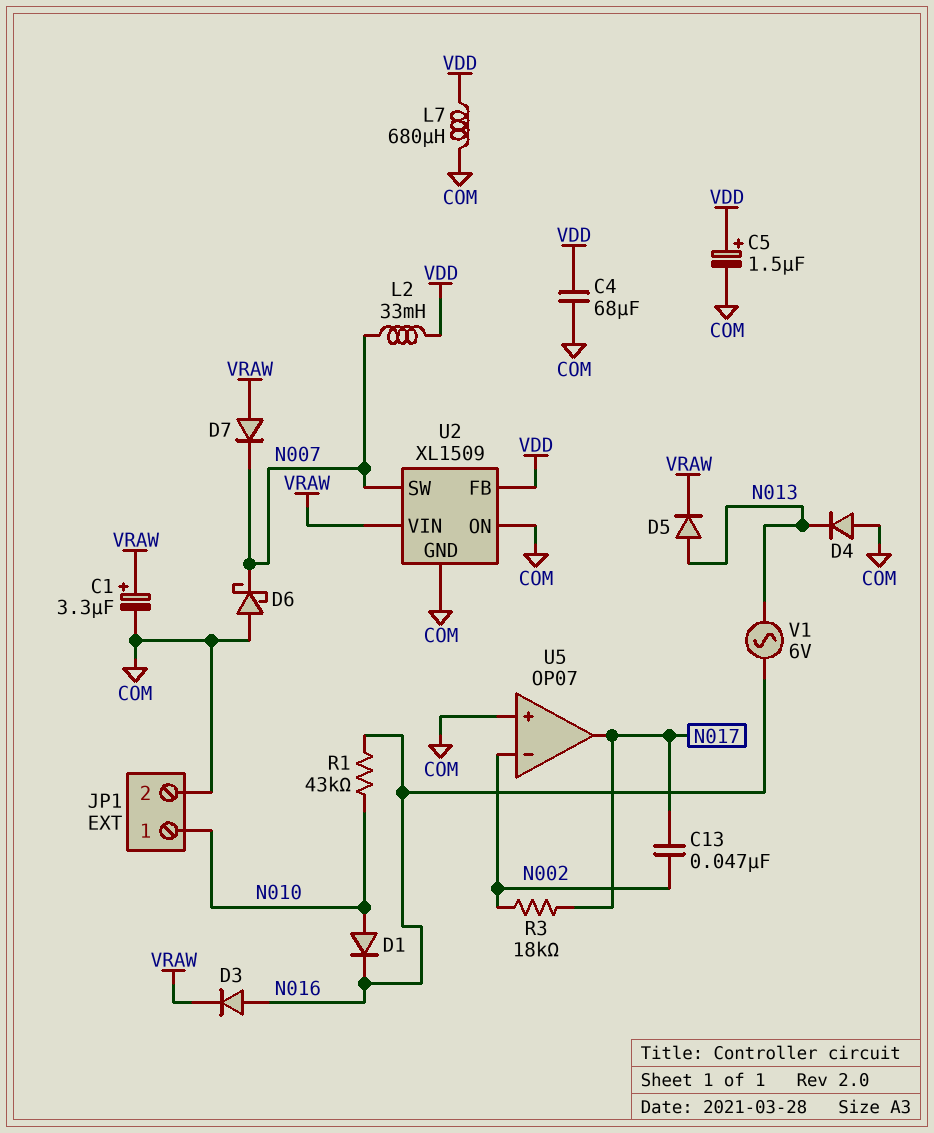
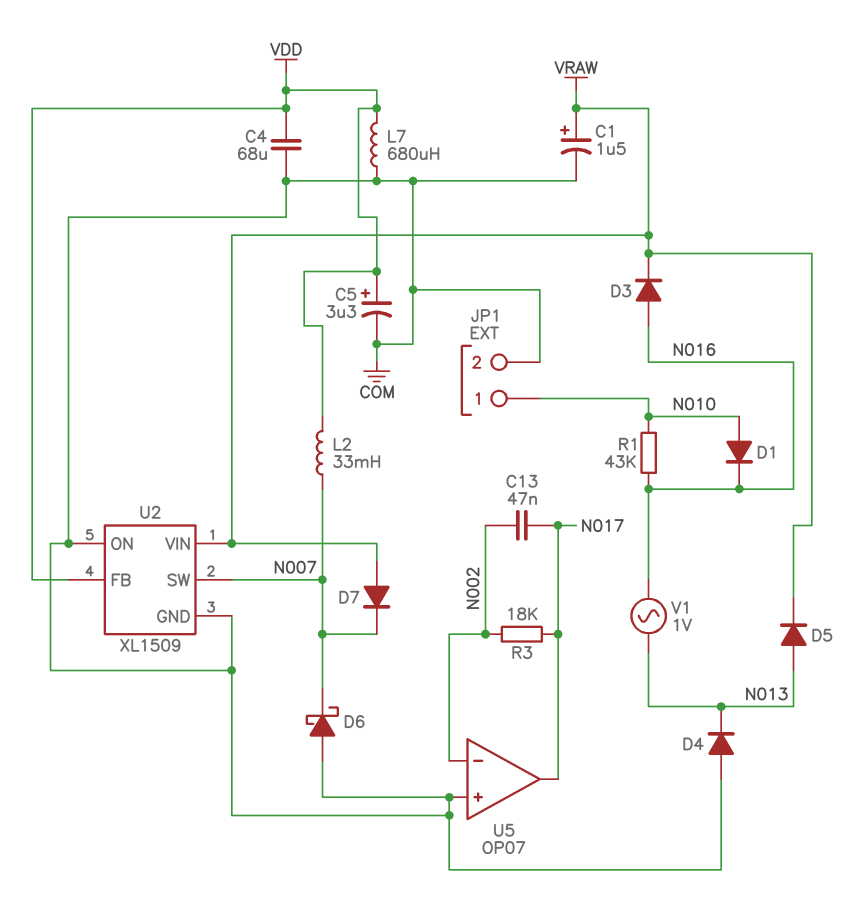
C1: 3.3uF (plus VRAW, minus COM) -> 1.5uF (plus VRAW, minus COM)
C5: 1.5uF (plus VDD, minus COM) -> 3.3uF (plus VDD, minus COM)
V1: AC 6V (N013, N016) -> AC 1V (N013, N016)

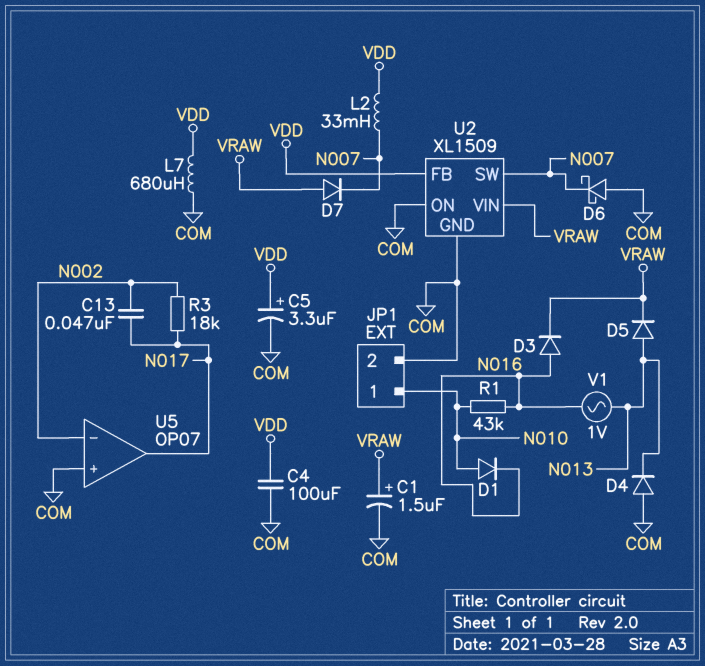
C4: 68uF (COM, VDD) -> 100uF (COM, VDD)

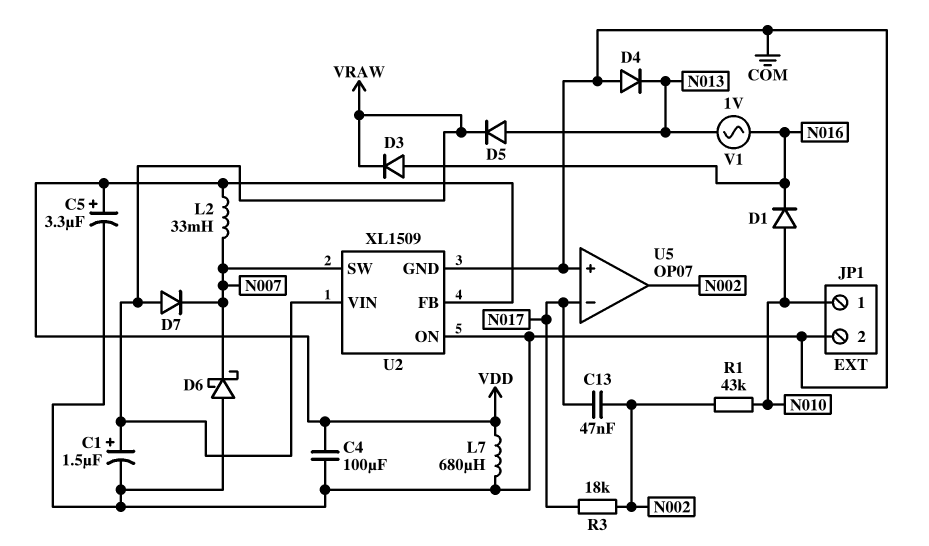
R1: 43k (N010, N016) -> 43k (N002, N010)
U5 pin in-: N002 -> N017
U5 pin out: N017 -> N002

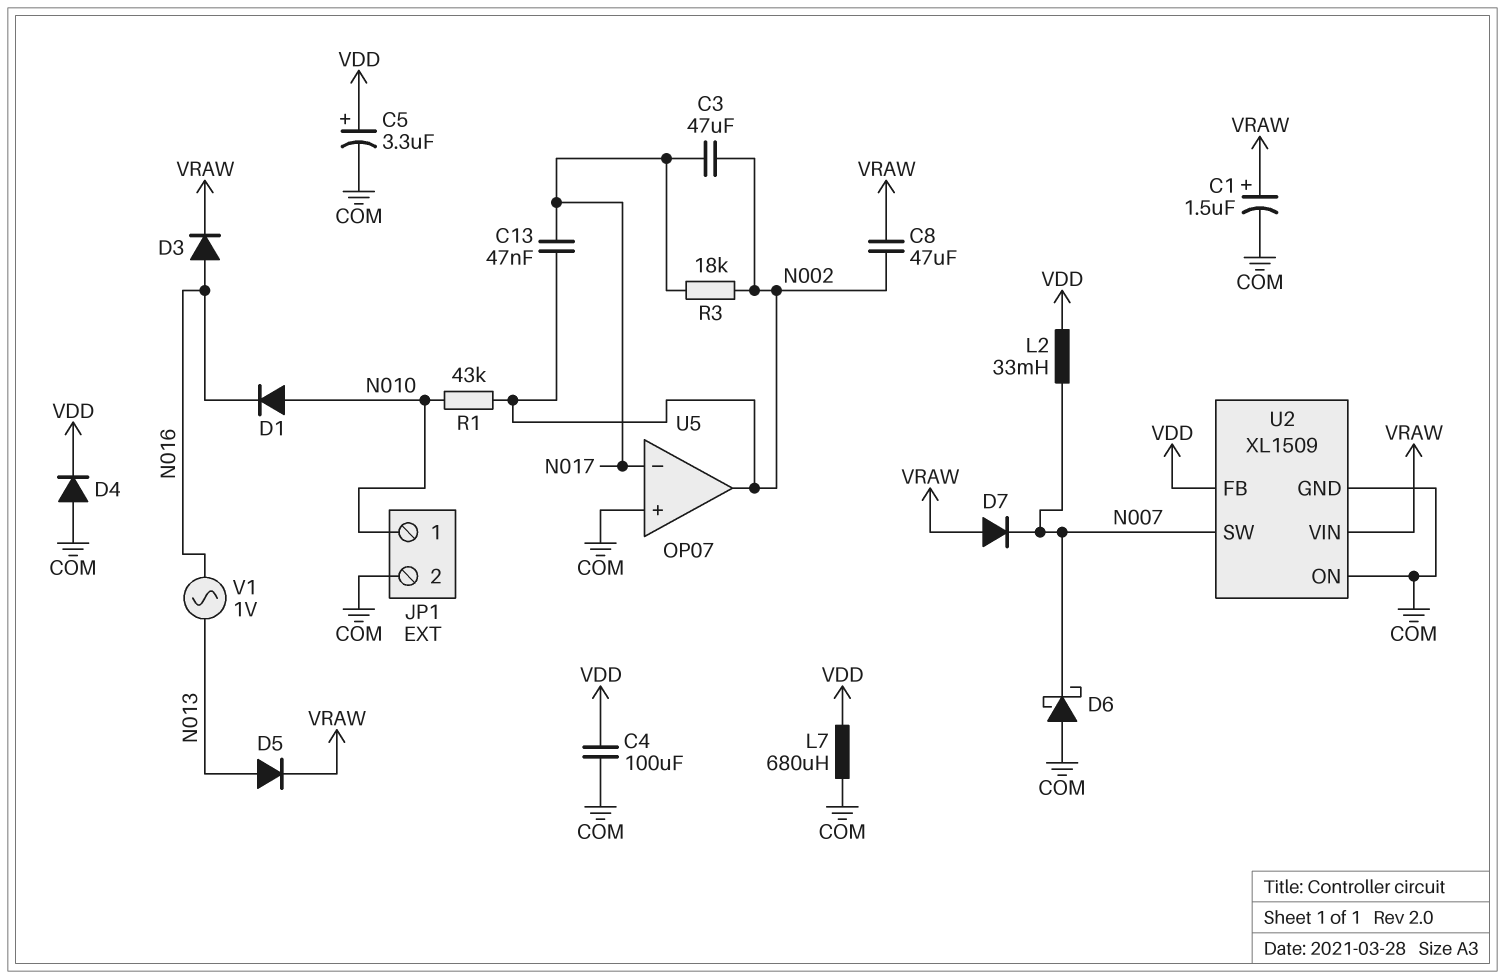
C3: none -> 47uF (N002, N017)
C8: none -> 47uF (N002, VRAW)
D4: diode (A COM, K N013) -> diode (A COM, K VDD)

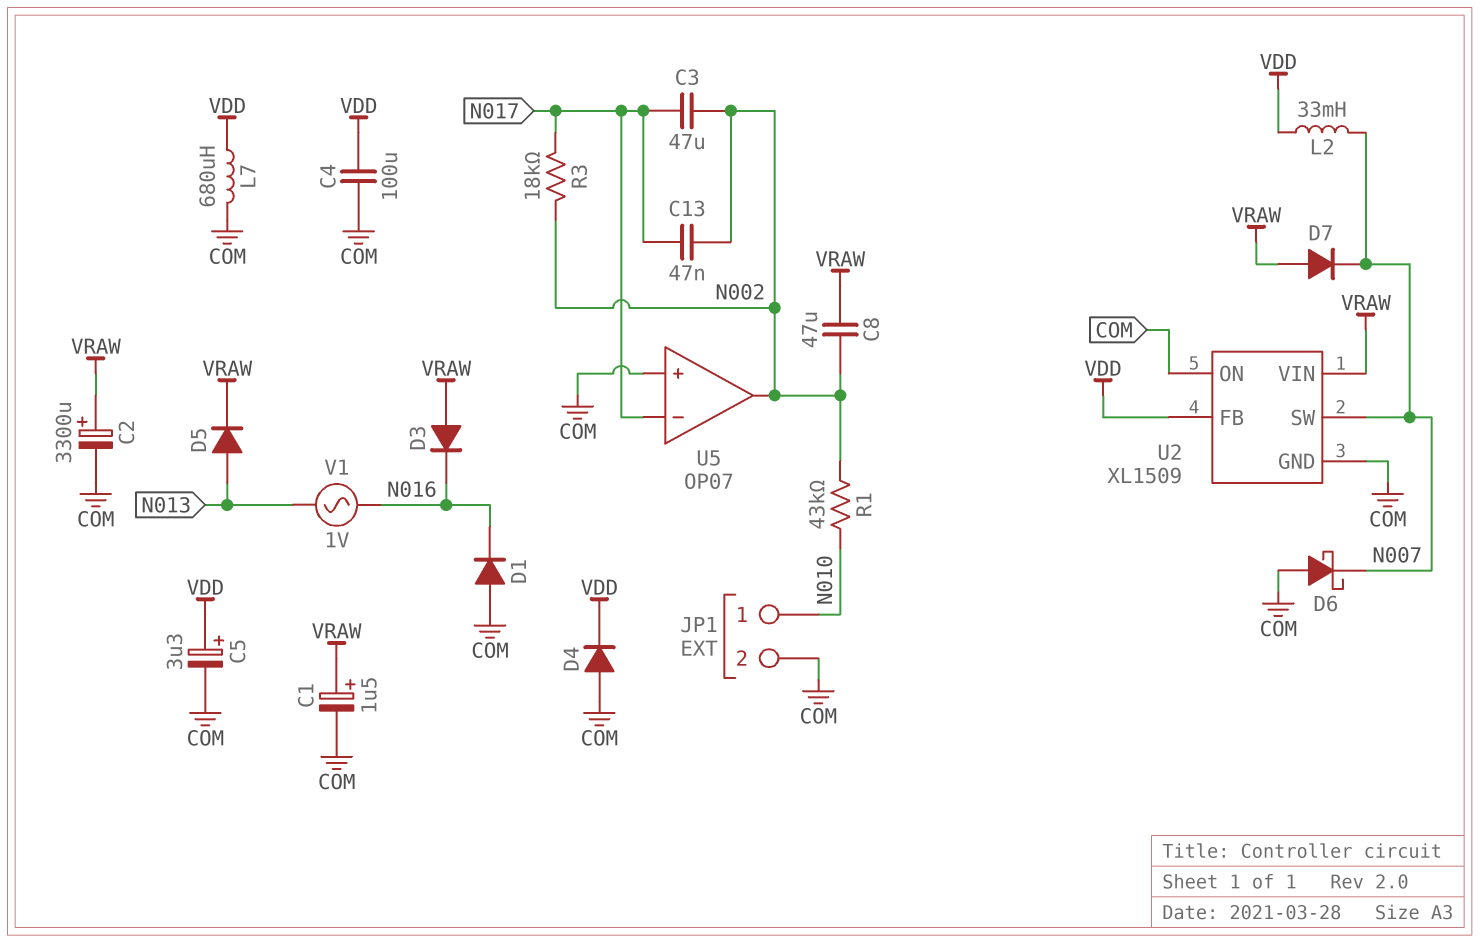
C2: none -> 3300uF (plus VRAW, minus COM)
D1: diode (A N010, K N016) -> diode (A COM, K N016)
D3: diode (A N016, K VRAW) -> diode (A VRAW, K N016)

